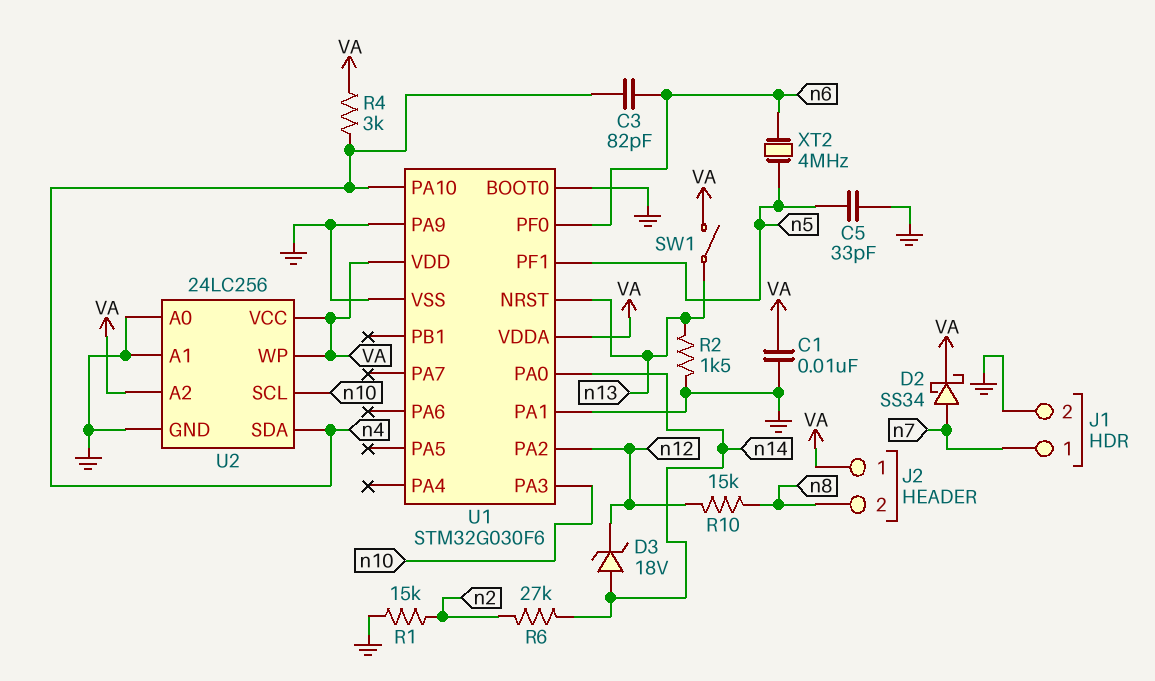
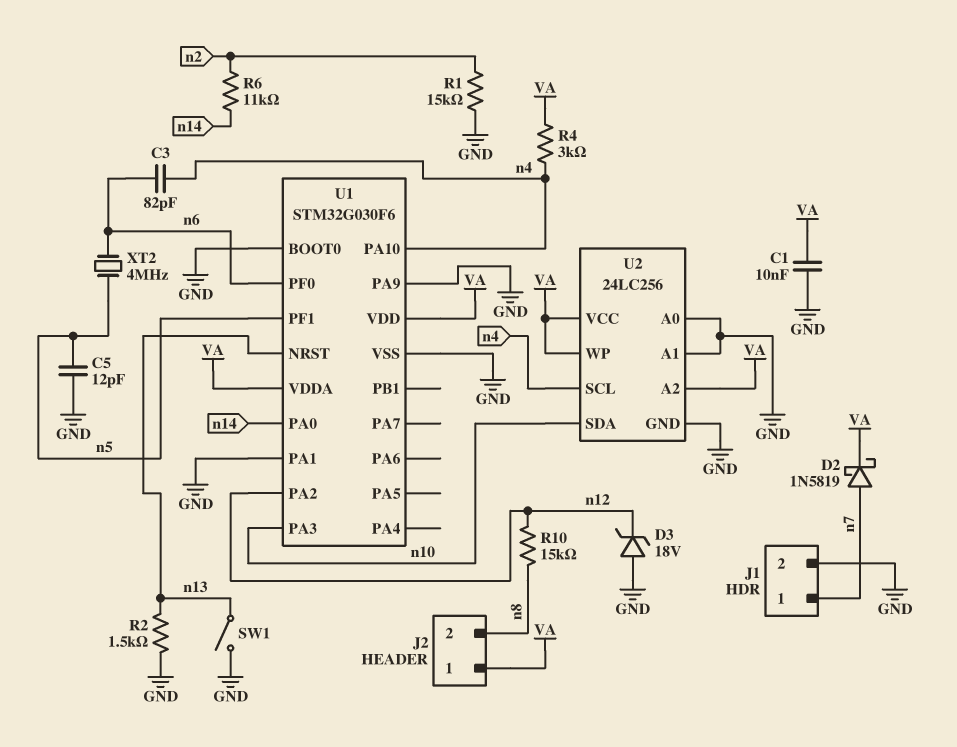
C5: 33pF (GND, n5) -> 12pF (GND, n5)
D2: schottky SS34 (A n7, K VA) -> schottky 1N5819 (A n7, K VA)
D3: zener 18V (A n14, K n12) -> zener 18V (A GND, K n12)
R6: 27k (n2, n14) -> 11k (n2, n14)
SW1: switch (VA, n13) -> switch (GND, n13)
U2 pin SCL: n10 -> n4
U2 pin SDA: n4 -> n10

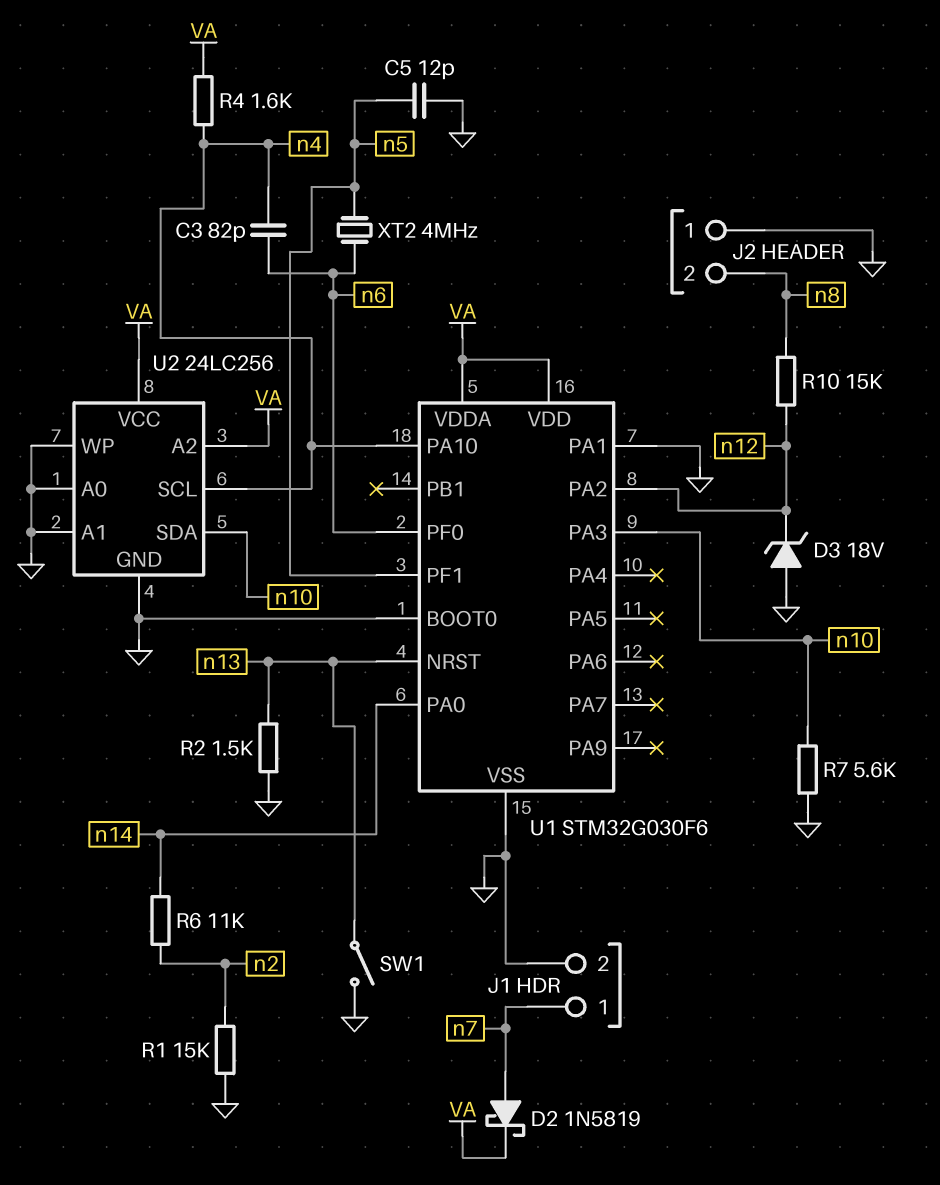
C1: 10nF (GND, VA) -> none
J2 pin 1: VA -> GND
R4: 3k (VA, n4) -> 1.6k (VA, n4)
R7: none -> 5.6k (GND, n10)
U1 pin PA9: GND -> none
U2 pin WP: VA -> GND

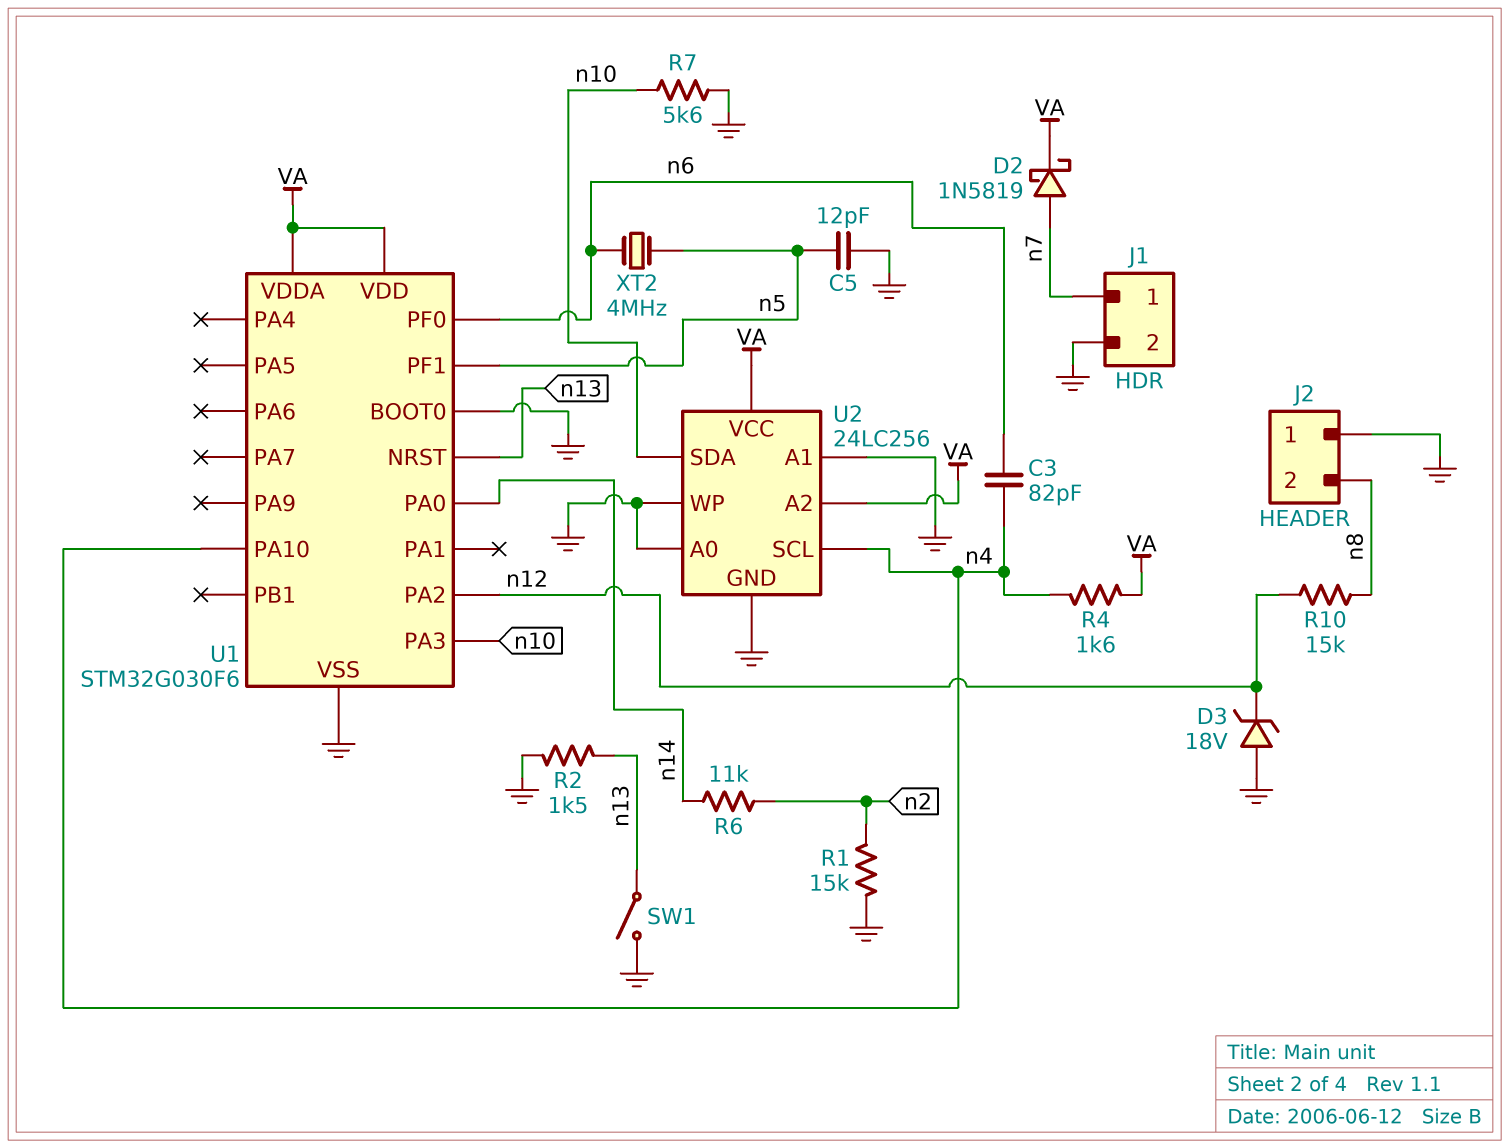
U1 pin PA1: GND -> none

